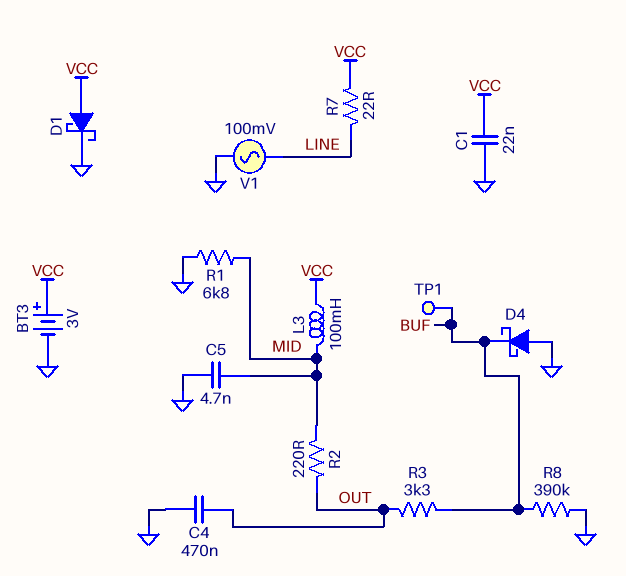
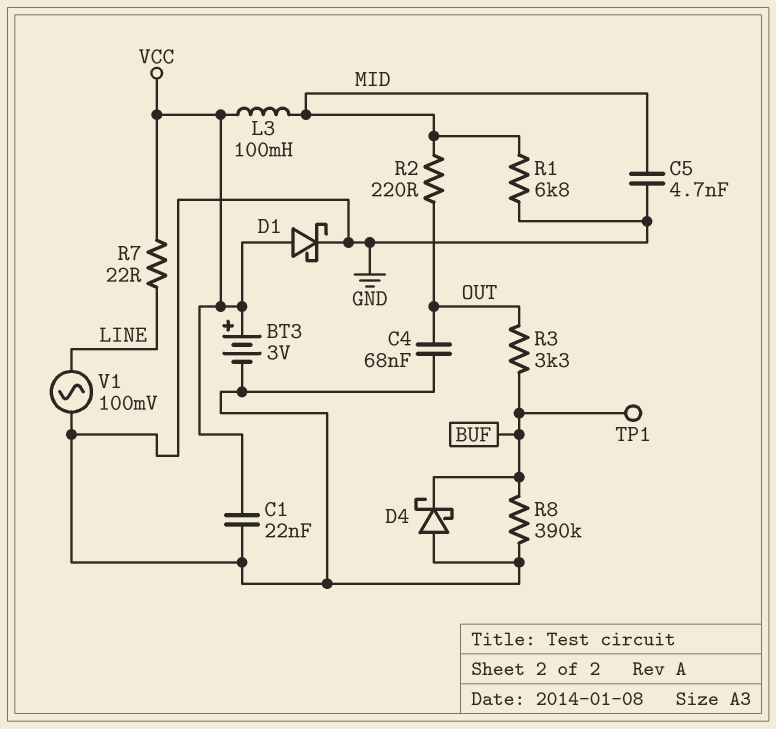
C4: 470nF (GND, OUT) -> 68nF (GND, OUT)

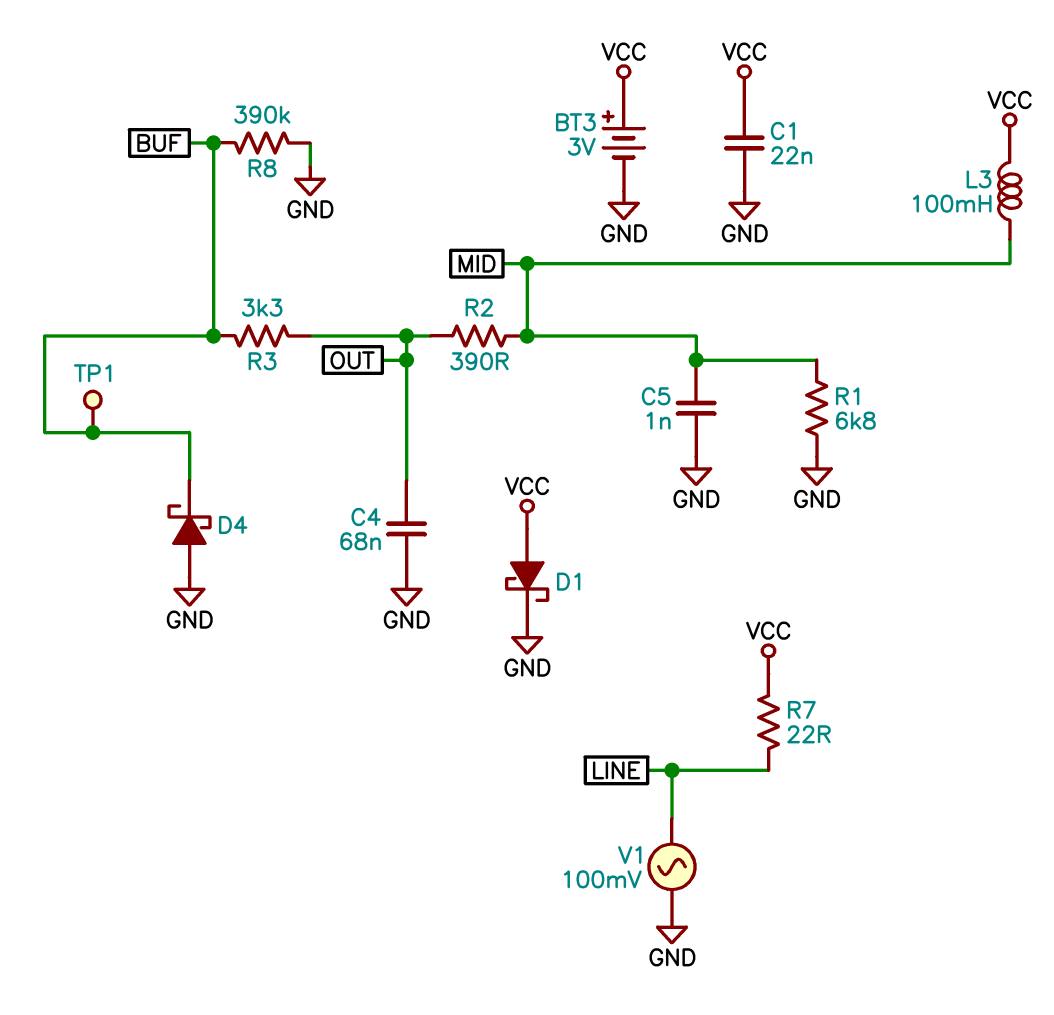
C5: 4.7nF (GND, MID) -> 1nF (GND, MID)
R2: 220 (MID, OUT) -> 390 (MID, OUT)

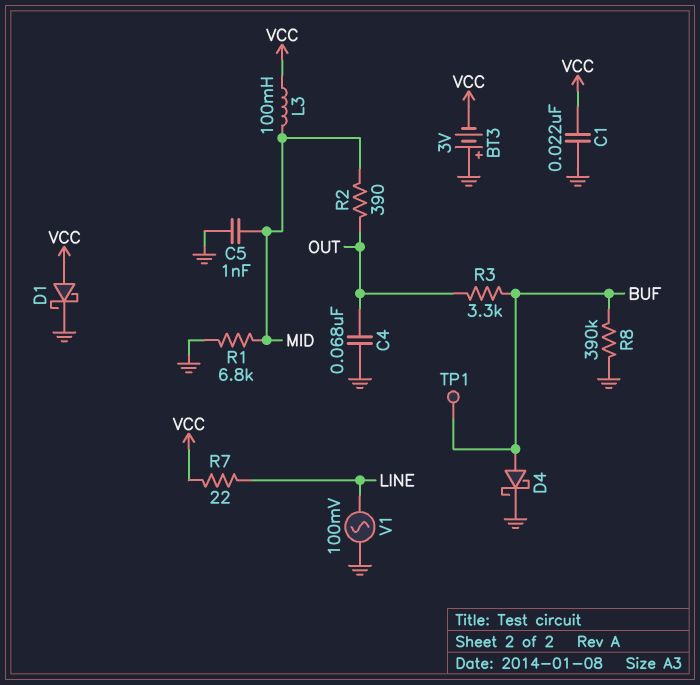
BT3: 3V (plus VCC, minus GND) -> 3V (plus GND, minus VCC)
D4: schottky (A GND, K BUF) -> schottky (A BUF, K GND)

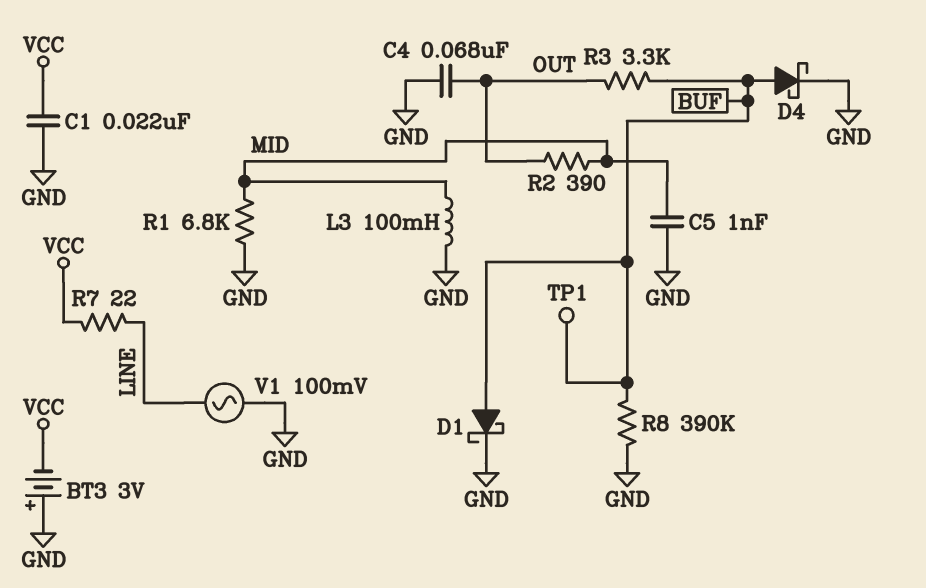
D1: schottky (A VCC, K GND) -> schottky (A BUF, K GND)
L3: 100mH (MID, VCC) -> 100mH (GND, MID)

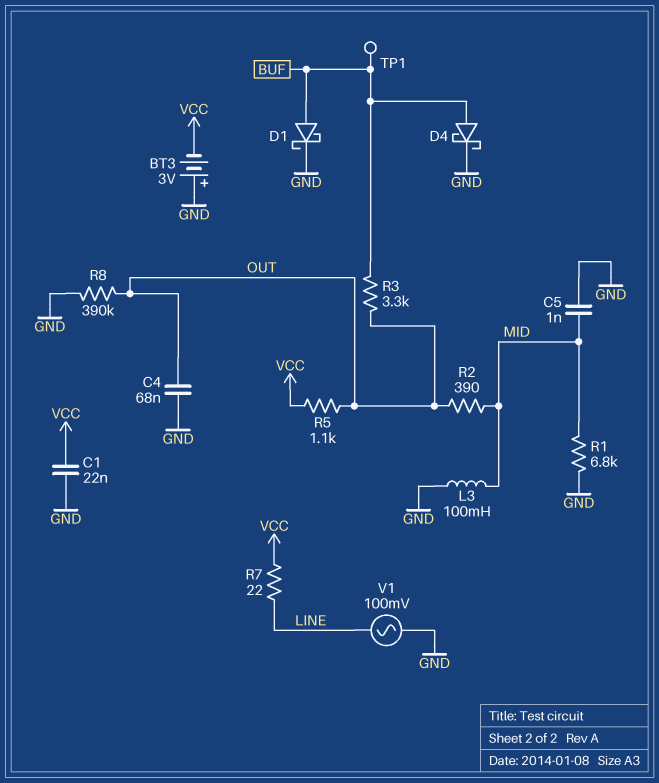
R5: none -> 1.1k (OUT, VCC)
R8: 390k (BUF, GND) -> 390k (GND, OUT)

